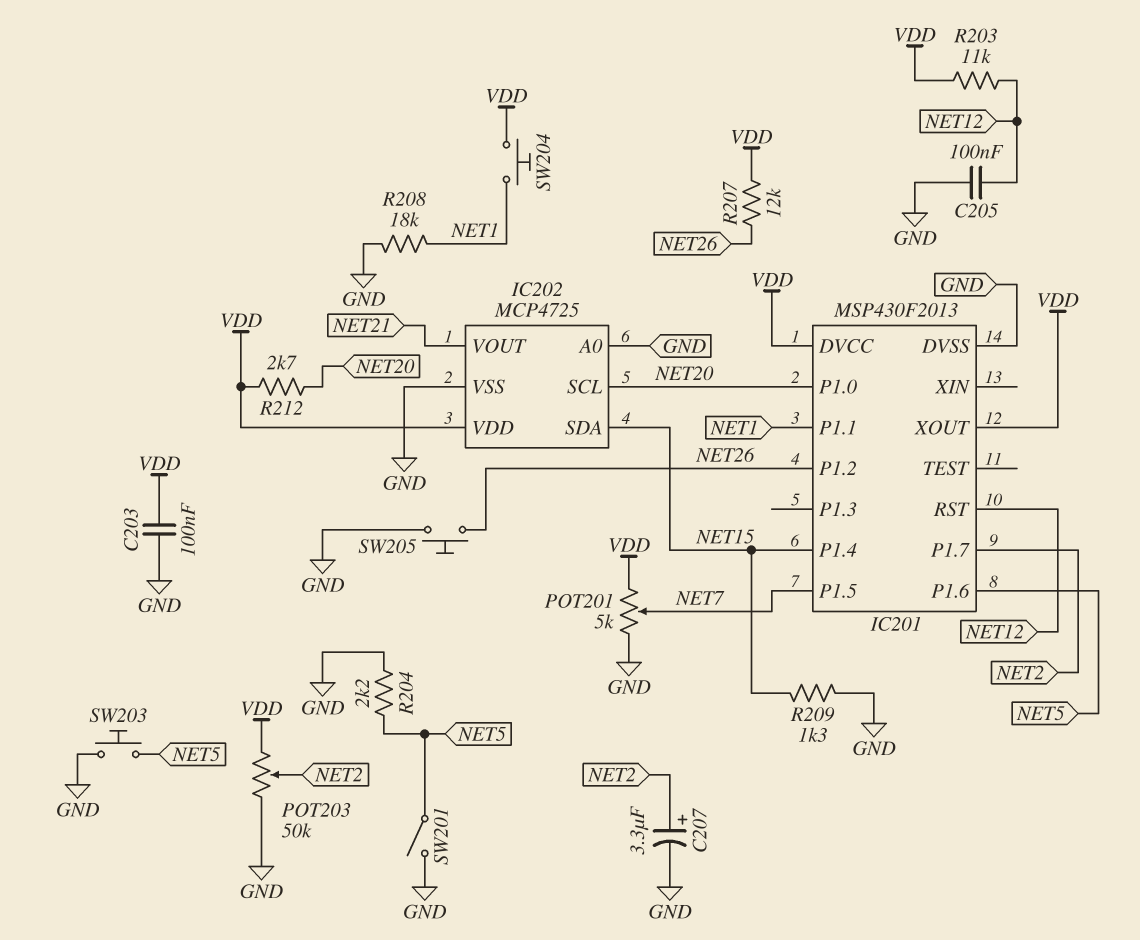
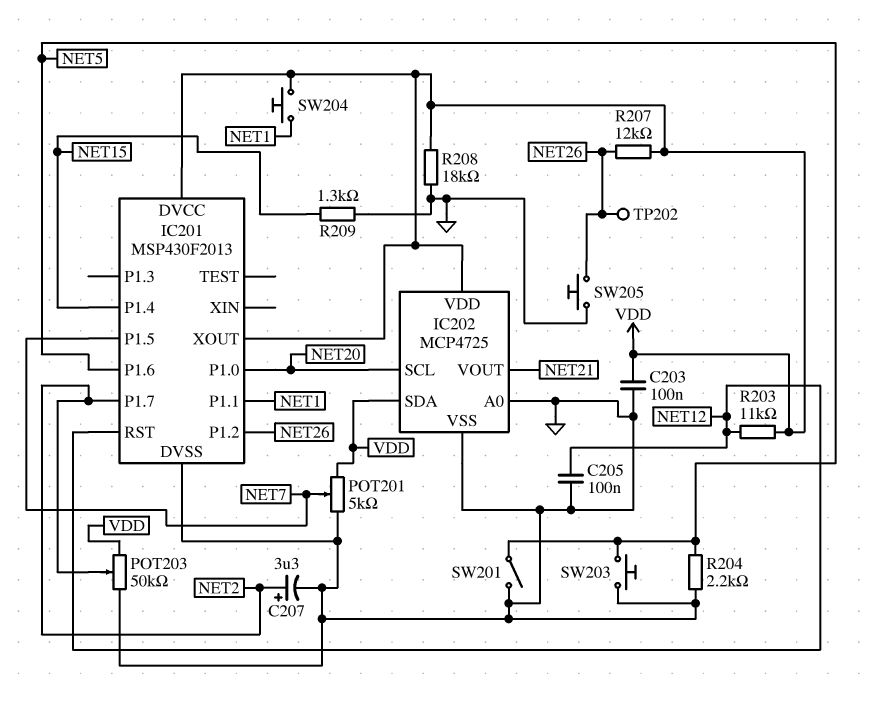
IC202 pin SDA: NET15 -> VDD
R208: 18k (GND, NET1) -> 18k (GND, VDD)
R212: 2.7k (NET20, VDD) -> none
TP202: none -> test point (NET26)

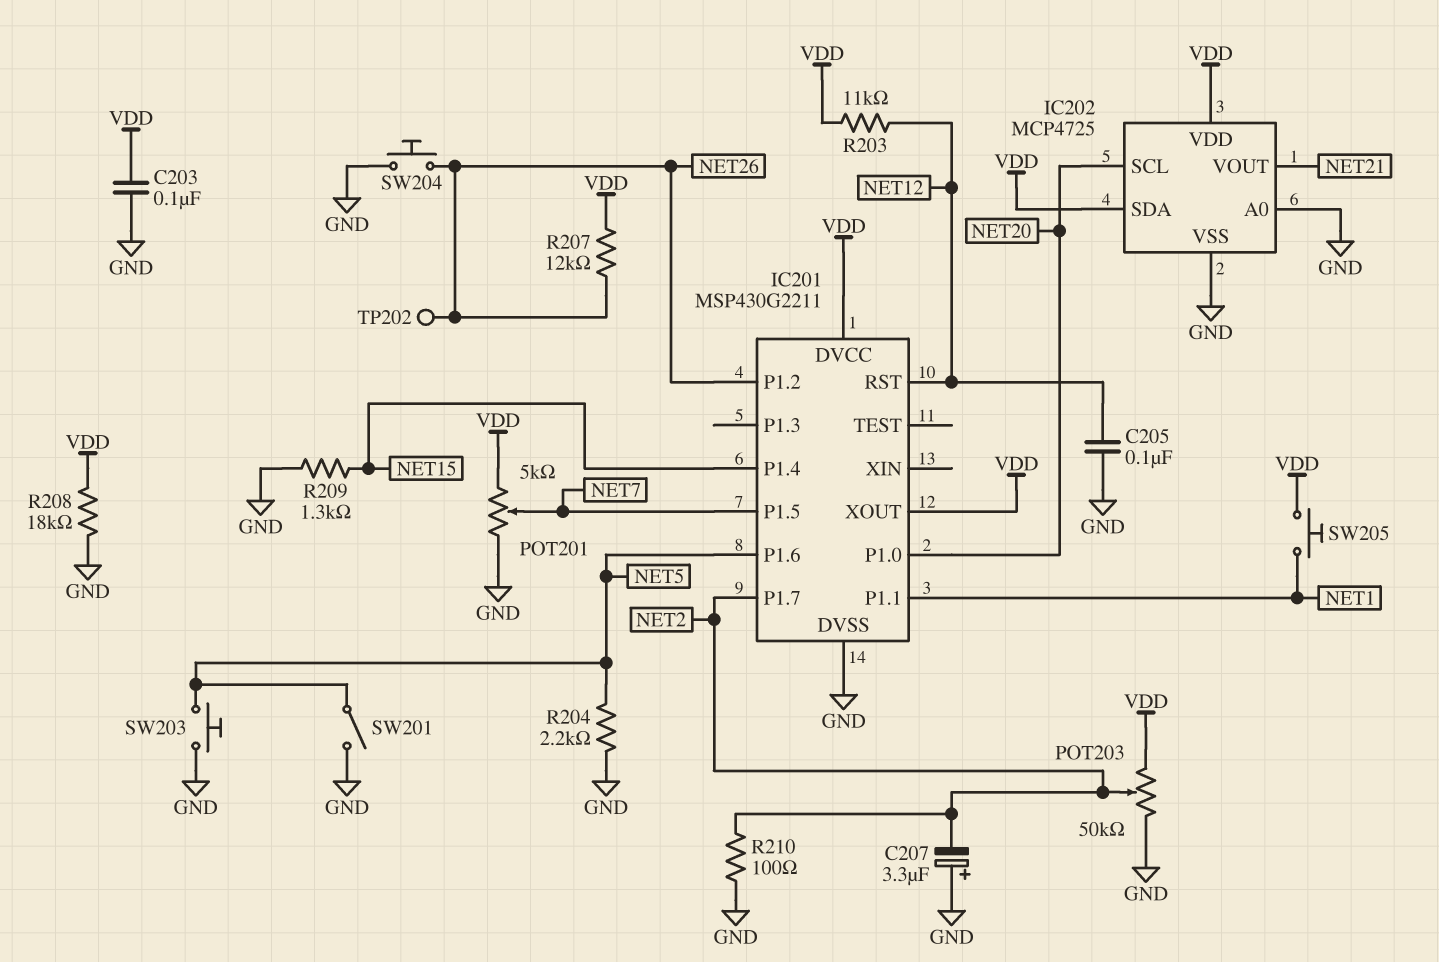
C207: 3.3uF (plus NET2, minus GND) -> 3.3uF (plus GND, minus NET2)
IC201: MSP430F2013 -> MSP430G2211
R210: none -> 100 (GND, NET2)
SW204: button (NET1, VDD) -> button (GND, NET26)
SW205: button (GND, NET26) -> button (NET1, VDD)

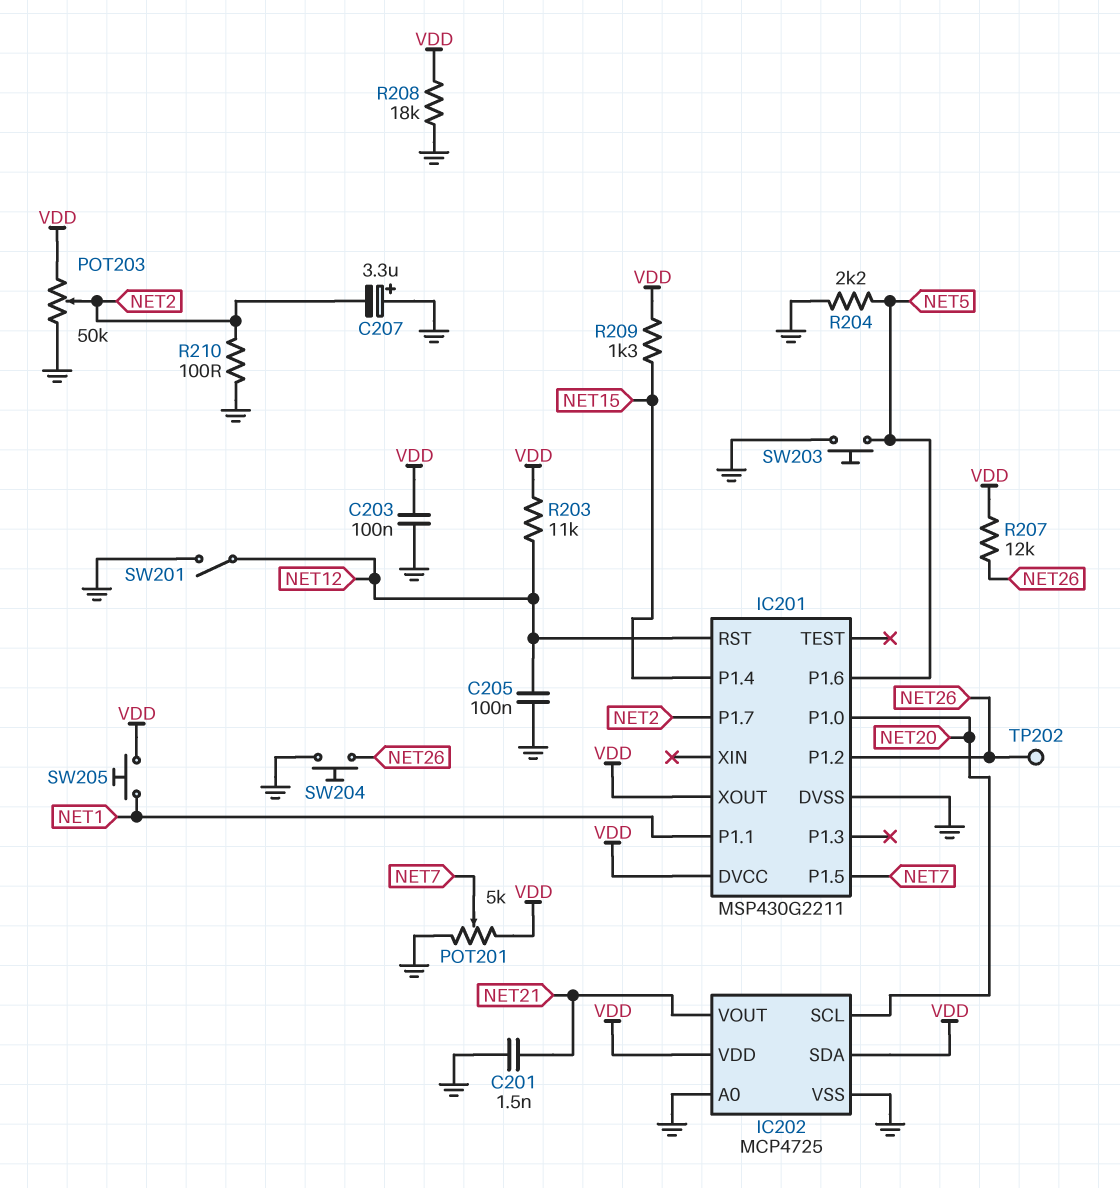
C201: none -> 1.5nF (GND, NET21)
R209: 1.3k (GND, NET15) -> 1.3k (NET15, VDD)
SW201: switch (GND, NET5) -> switch (GND, NET12)

